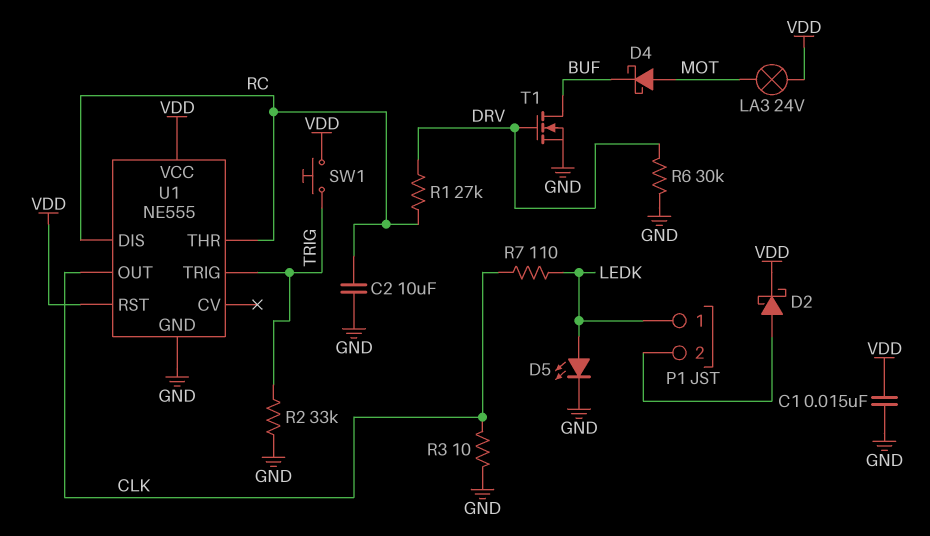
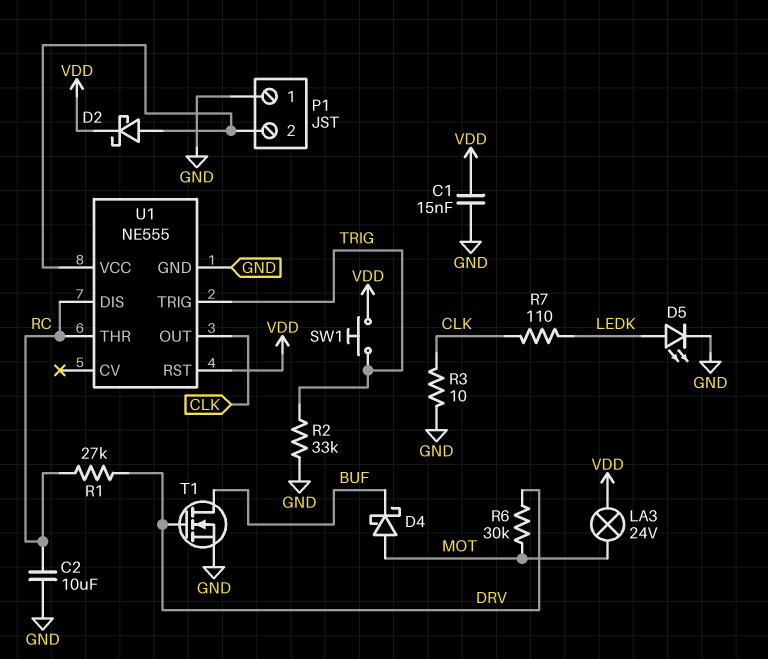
P1 pin 1: LEDK -> GND
R6: 30k (DRV, GND) -> 30k (DRV, MOT)
U1 pin VCC: VDD -> P1/2

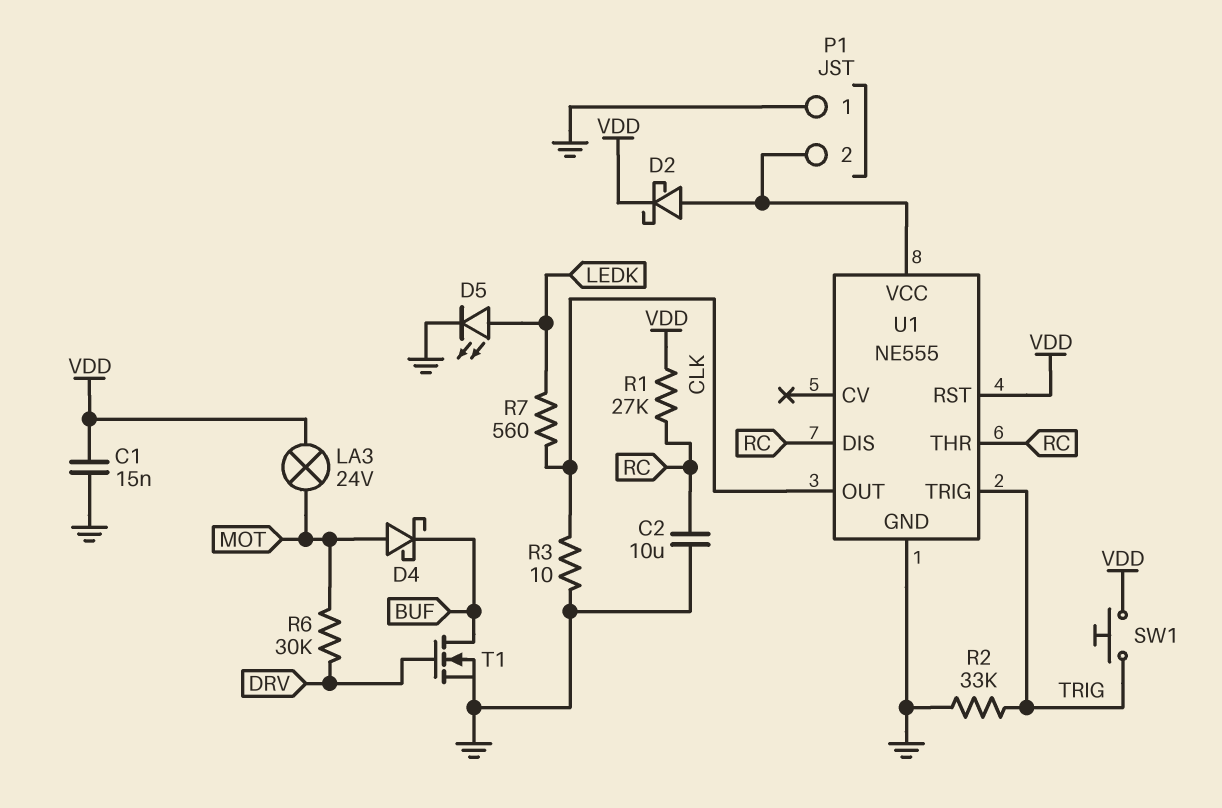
R1: 27k (DRV, RC) -> 27k (RC, VDD)
R7: 110 (CLK, LEDK) -> 560 (CLK, LEDK)

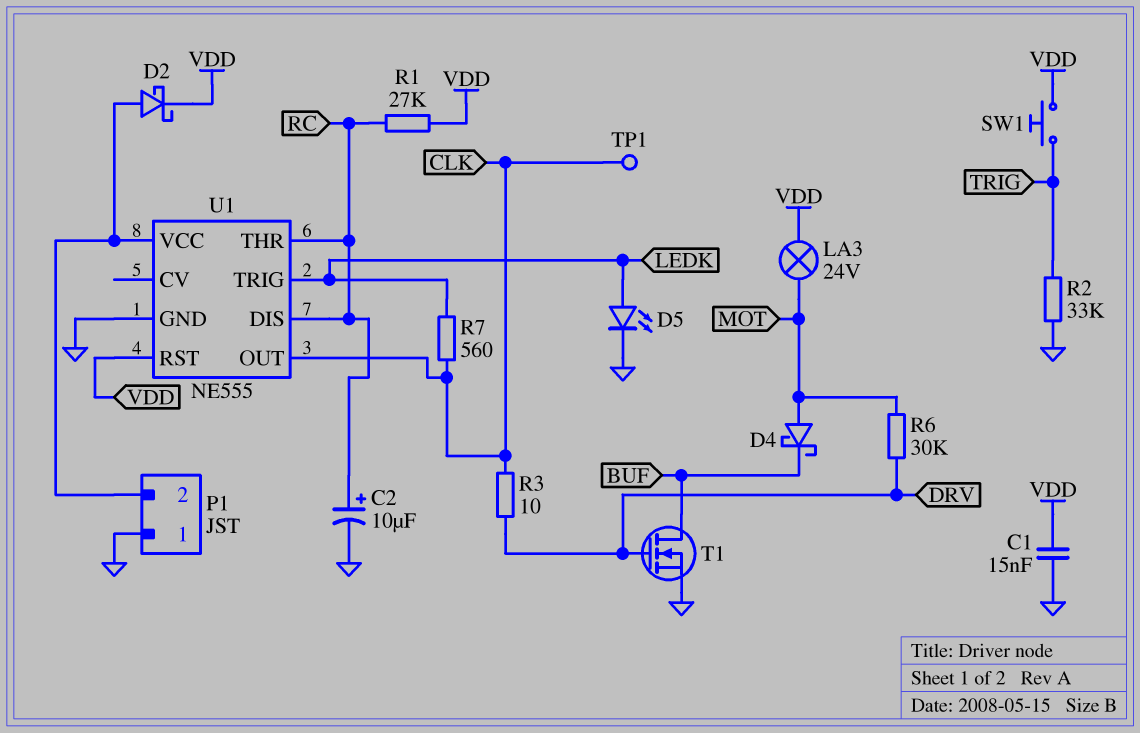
C2: 10uF (GND, RC) -> 10uF (plus RC, minus GND)
R3: 10 (CLK, GND) -> 10 (CLK, DRV)
TP1: none -> test point (CLK)
U1 pin TRIG: TRIG -> LEDK

